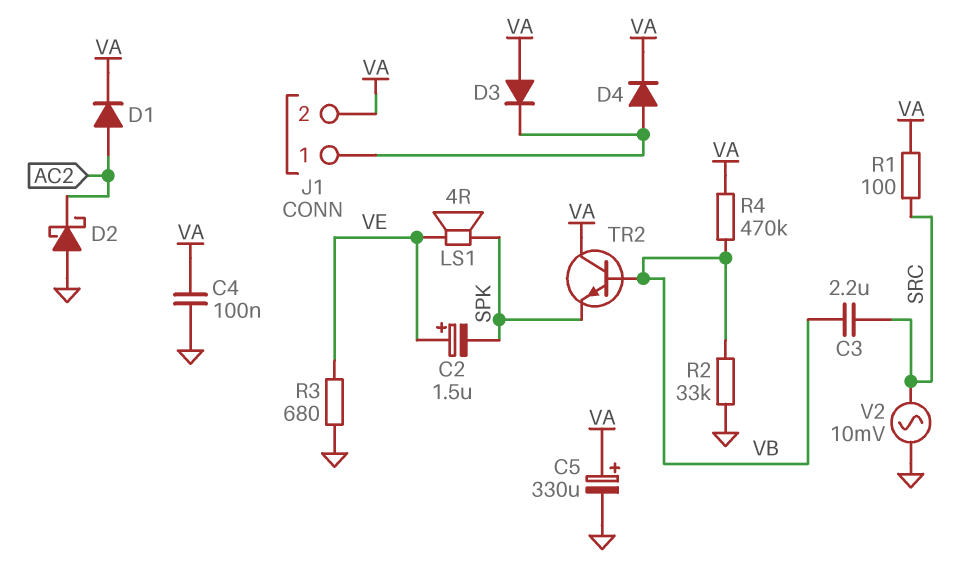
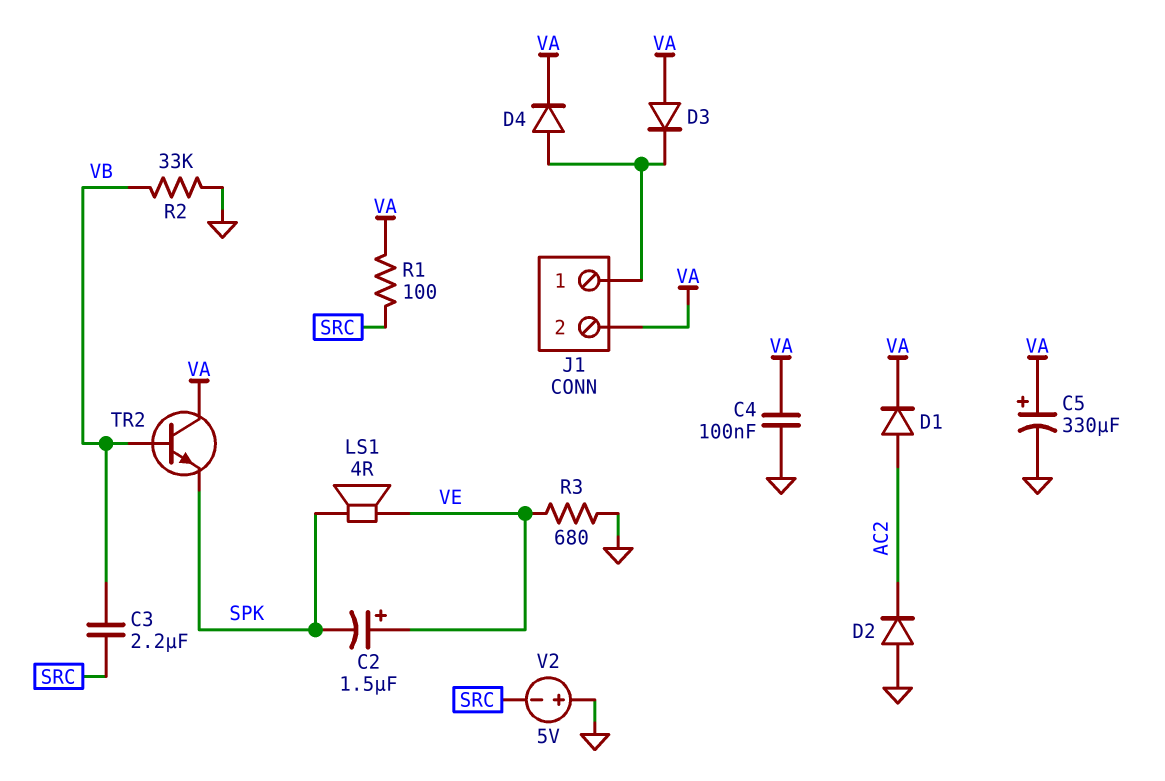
D2: schottky (A GND, K AC2) -> diode (A GND, K AC2)
R4: 470k (VA, VB) -> none
V2: AC 10mV (GND, SRC) -> 5V (plus GND, minus SRC)

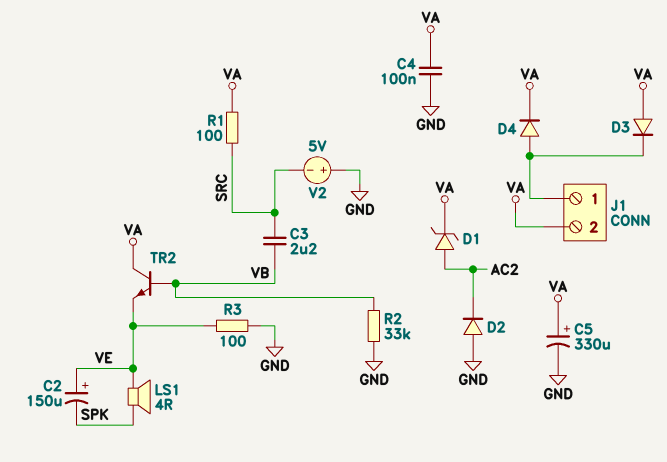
C2: 1.5uF (plus VE, minus SPK) -> 150uF (plus VE, minus SPK)
D1: diode (A AC2, K VA) -> zener (A AC2, K VA)
R3: 680 (GND, VE) -> 100 (GND, VE)
TR2: NPN (B VB, C VA, E SPK) -> NPN (B VB, C VA, E VE)

